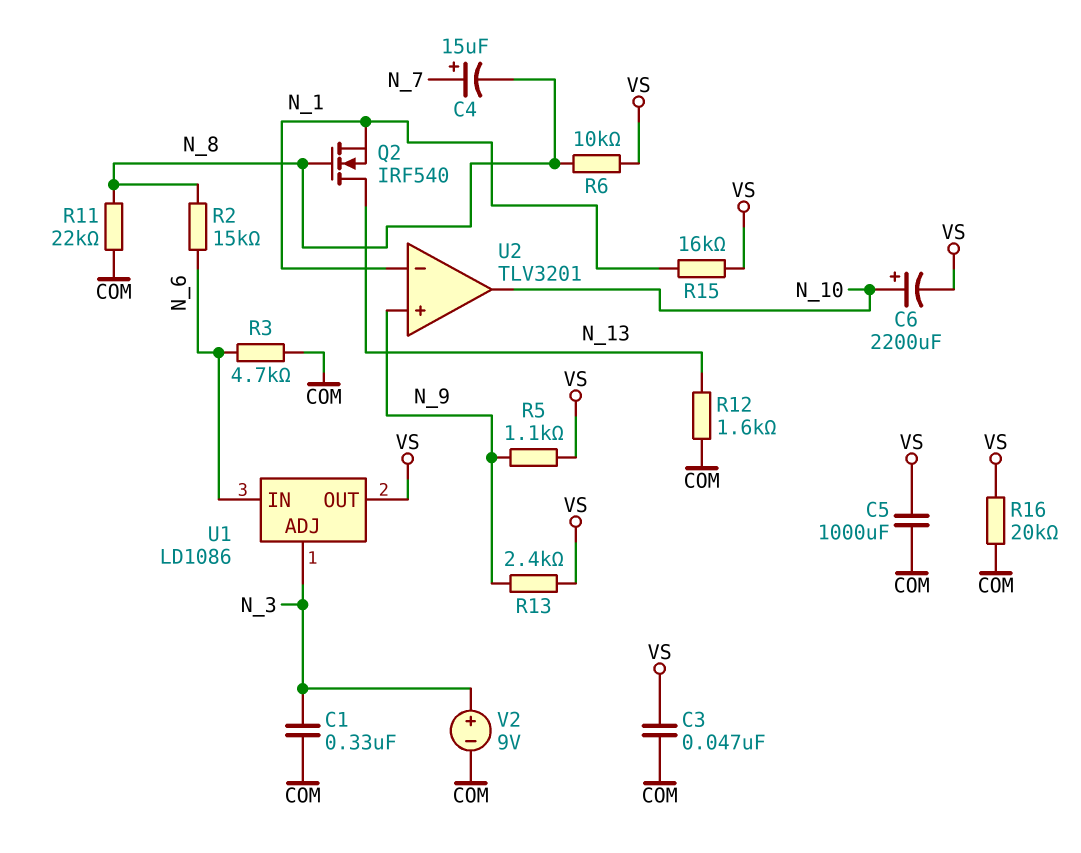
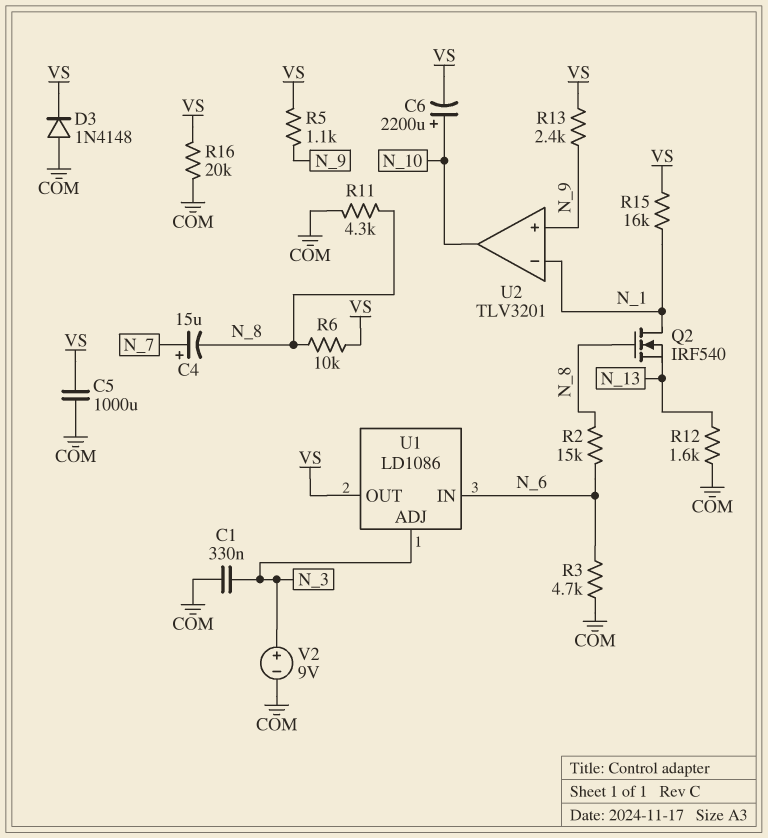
C3: 47nF (COM, VS) -> none
D3: none -> diode 1N4148 (A COM, K VS)
Q2: NMOS IRF540 (G N_8, D N_13, S N_1) -> NMOS IRF540 (G N_8, D N_1, S N_13)
R11: 22k (COM, N_8) -> 4.3k (COM, N_8)

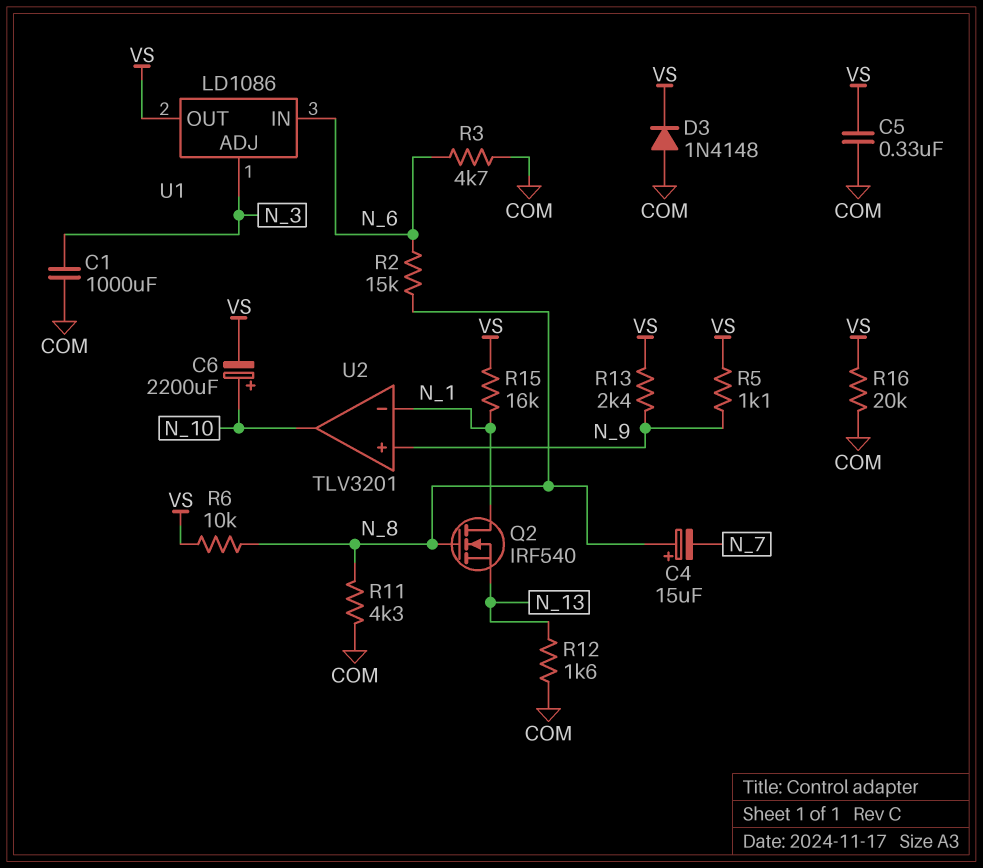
C1: 330nF (COM, N_3) -> 1000uF (COM, N_3)
C4: 15uF (plus N_7, minus N_8) -> 15uF (plus N_8, minus N_7)
C5: 1000uF (COM, VS) -> 330nF (COM, VS)
V2: 9V (plus N_3, minus COM) -> none

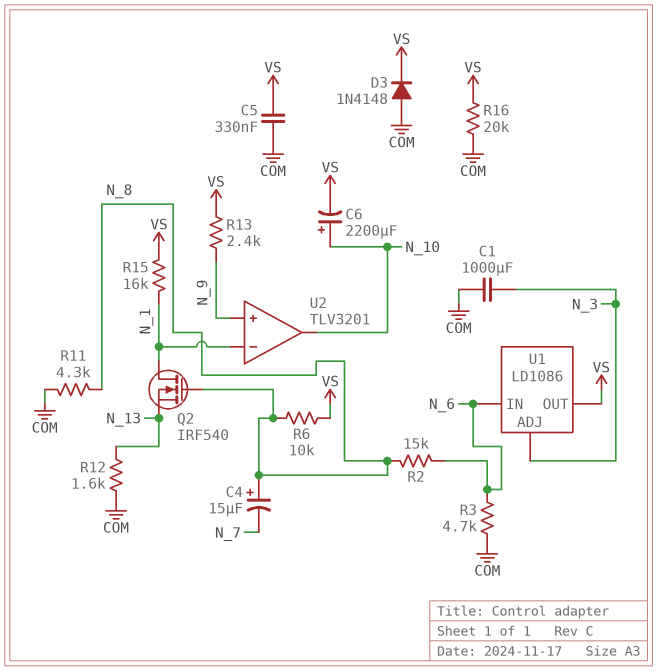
R5: 1.1k (N_9, VS) -> none

